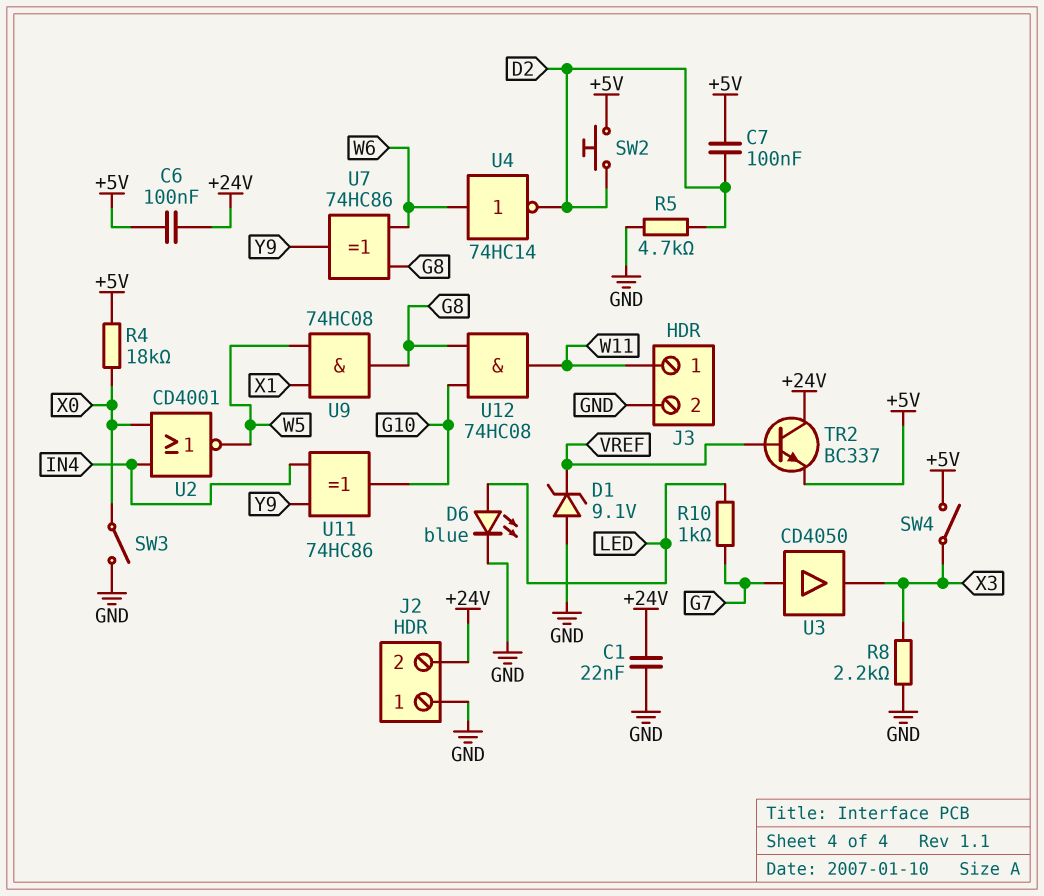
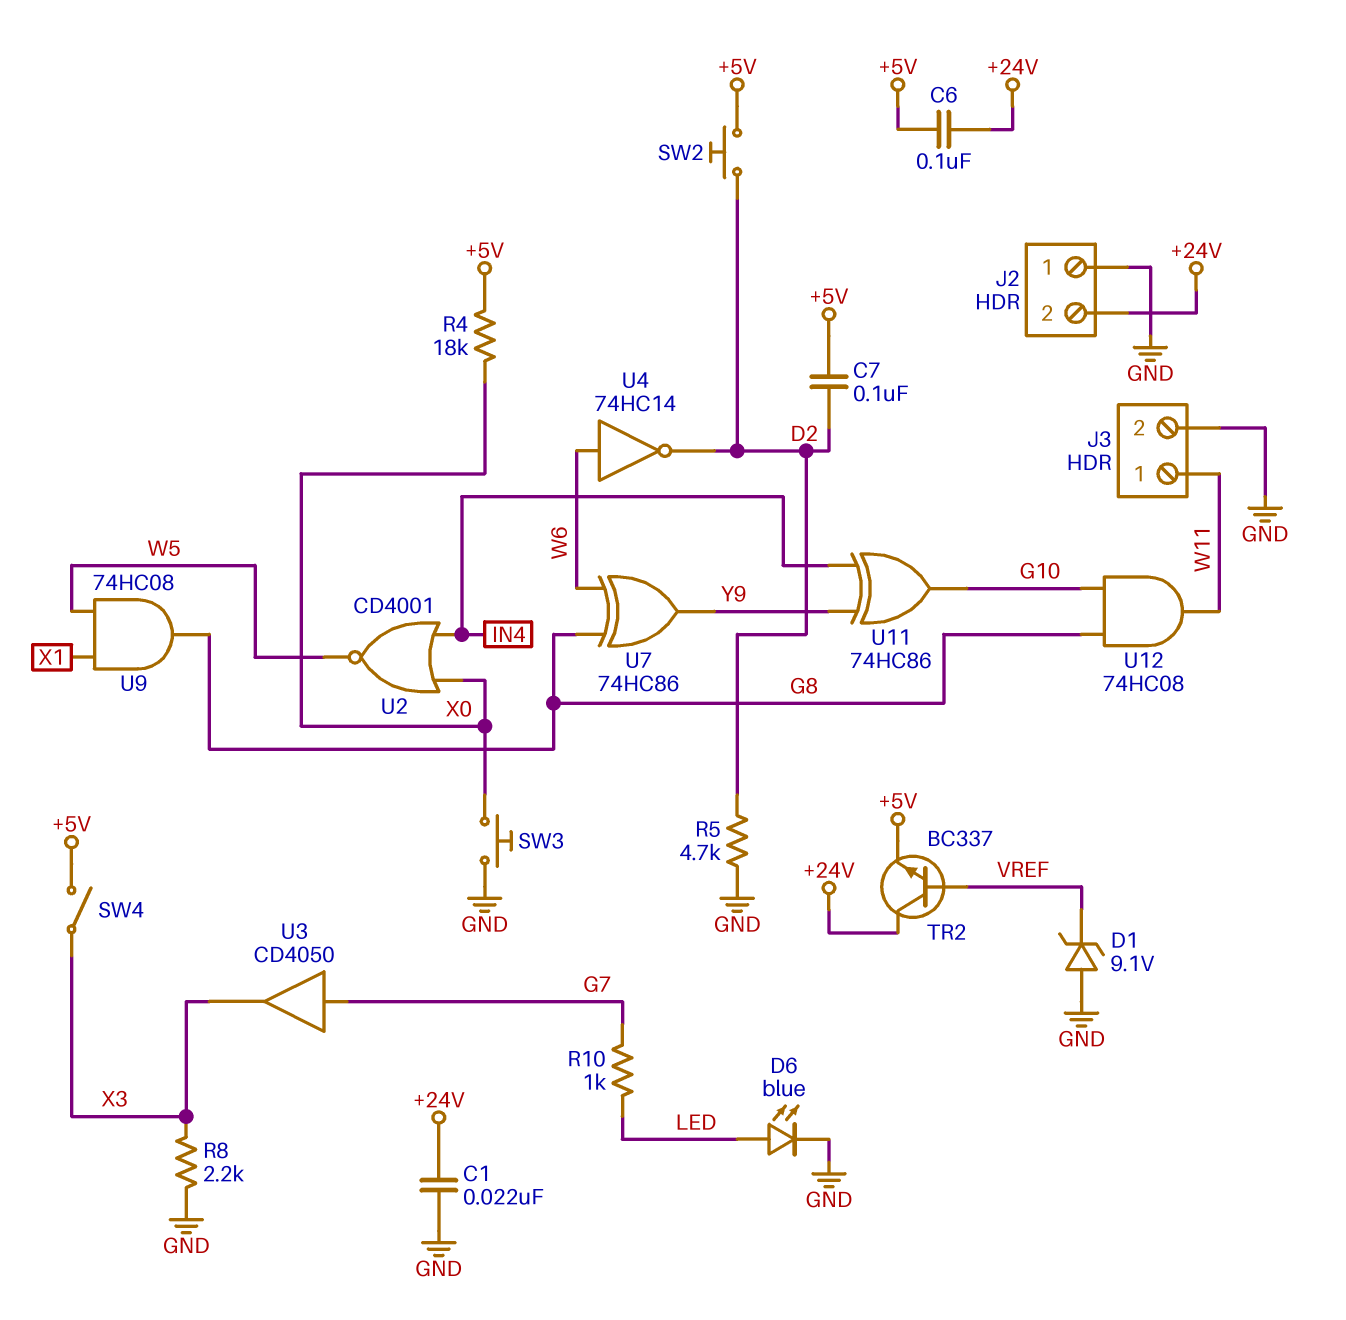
SW3: switch (GND, X0) -> button (GND, X0)

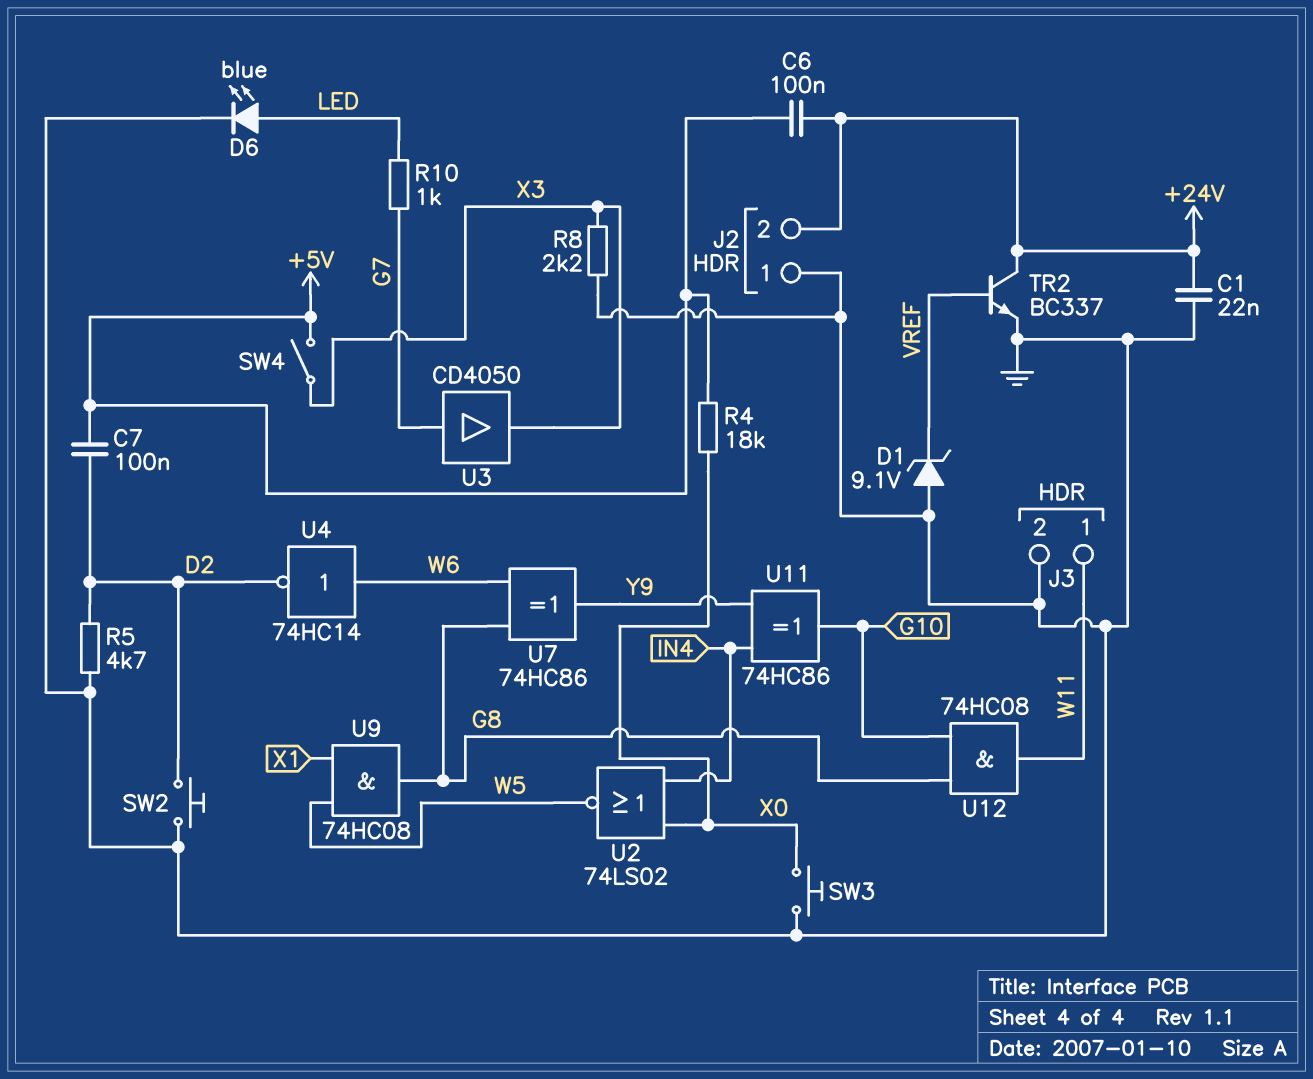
SW2: button (+5V, D2) -> button (D2, GND)
TR2: NPN BC337 (B VREF, C +24V, E +5V) -> NPN BC337 (B VREF, C +24V, E GND)
U2: NOR CD4001 (in IN4, in X0, out W5) -> NOR 74LS02 (in IN4, in X0, out W5)

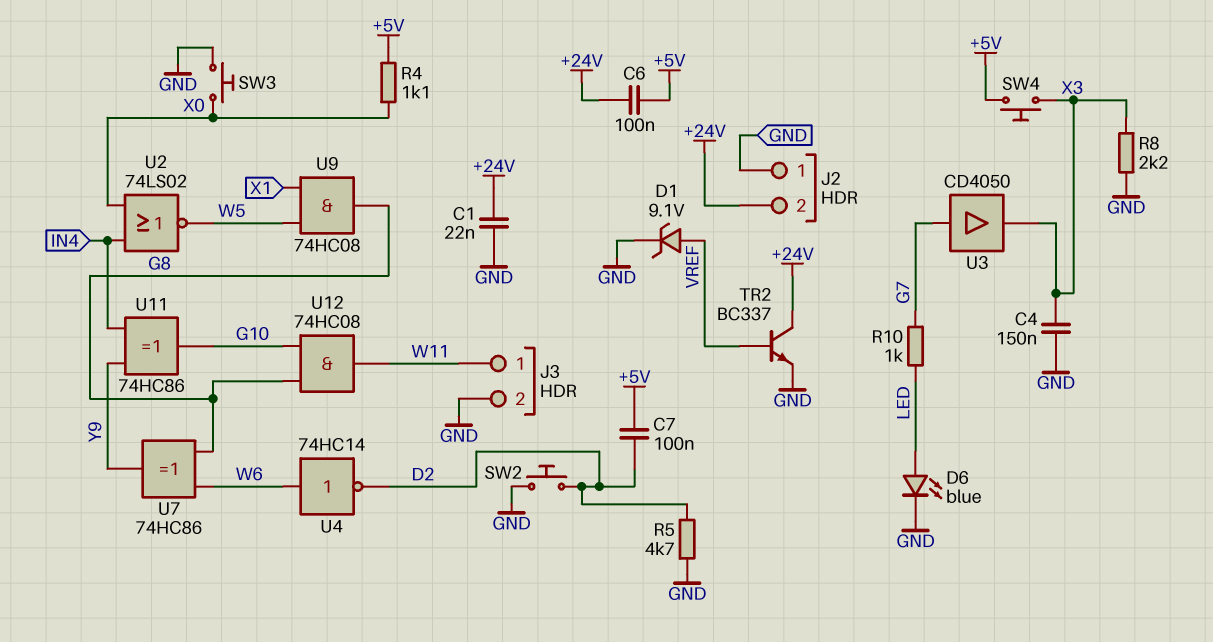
C4: none -> 150nF (GND, X3)
D1: zener 9.1V (A GND, K VREF) -> zener 9.1V (A VREF, K GND)
R4: 18k (+5V, X0) -> 1.1k (+5V, X0)
SW4: switch (+5V, X3) -> button (+5V, X3)

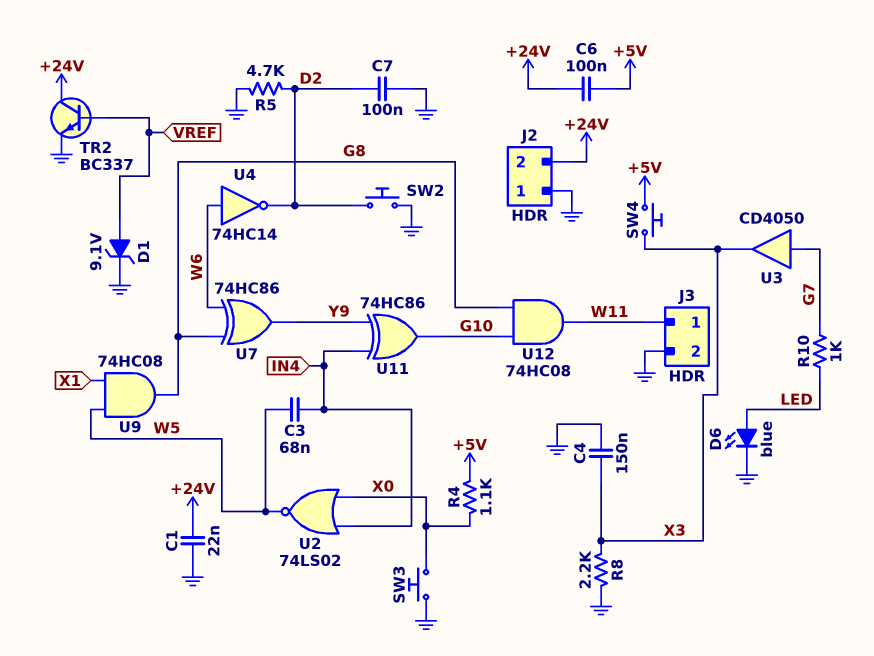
C3: none -> 68nF (IN4, W5)
C7: 100nF (+5V, D2) -> 100nF (D2, GND)

